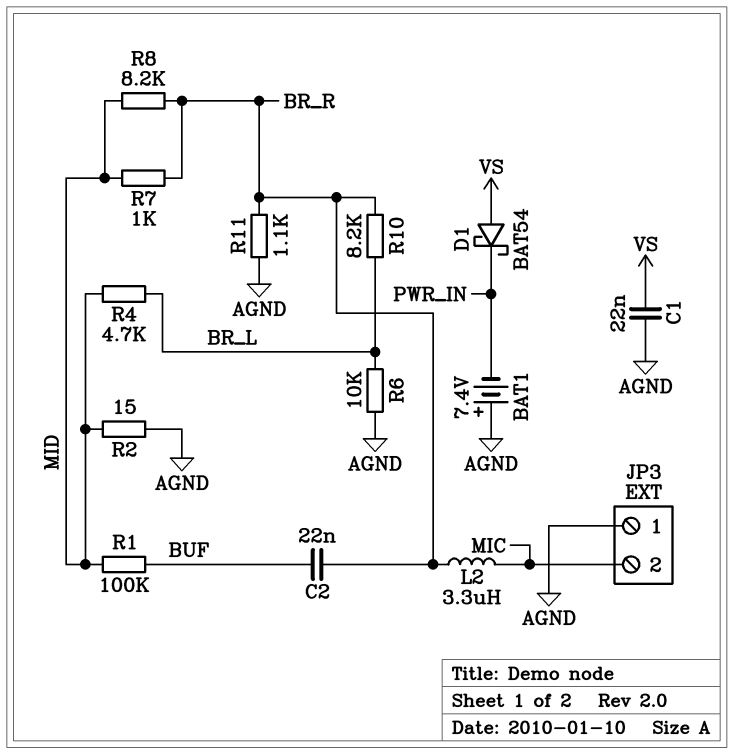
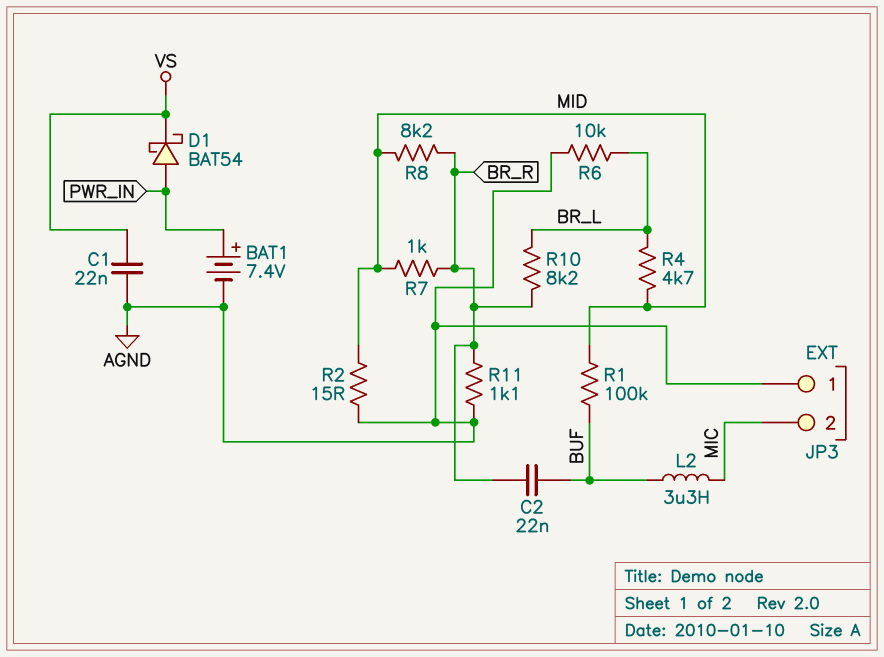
BAT1: 7.4V (plus AGND, minus PWR_IN) -> 7.4V (plus PWR_IN, minus AGND)
D1: schottky BAT54 (A VS, K PWR_IN) -> schottky BAT54 (A PWR_IN, K VS)
L2: 3.3uH (BR_R, MIC) -> 3.3uH (BUF, MIC)

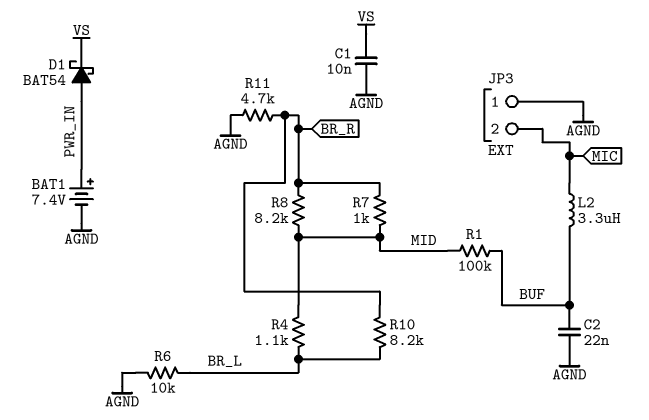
C1: 22nF (AGND, VS) -> 10nF (AGND, VS)
C2: 22nF (BR_R, BUF) -> 22nF (AGND, BUF)
R2: 15 (AGND, MID) -> none
R4: 4.7k (BR_L, MID) -> 1.1k (BR_L, MID)
R11: 1.1k (AGND, BR_R) -> 4.7k (AGND, BR_R)

